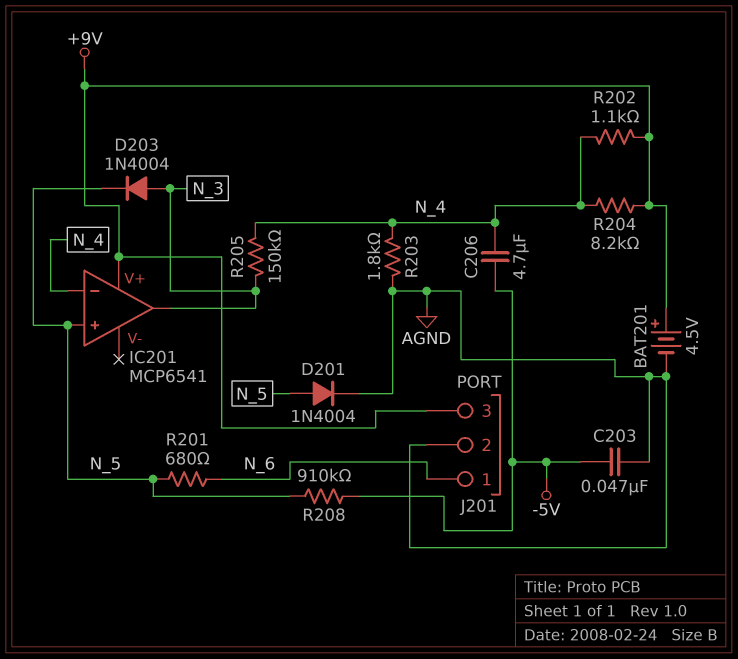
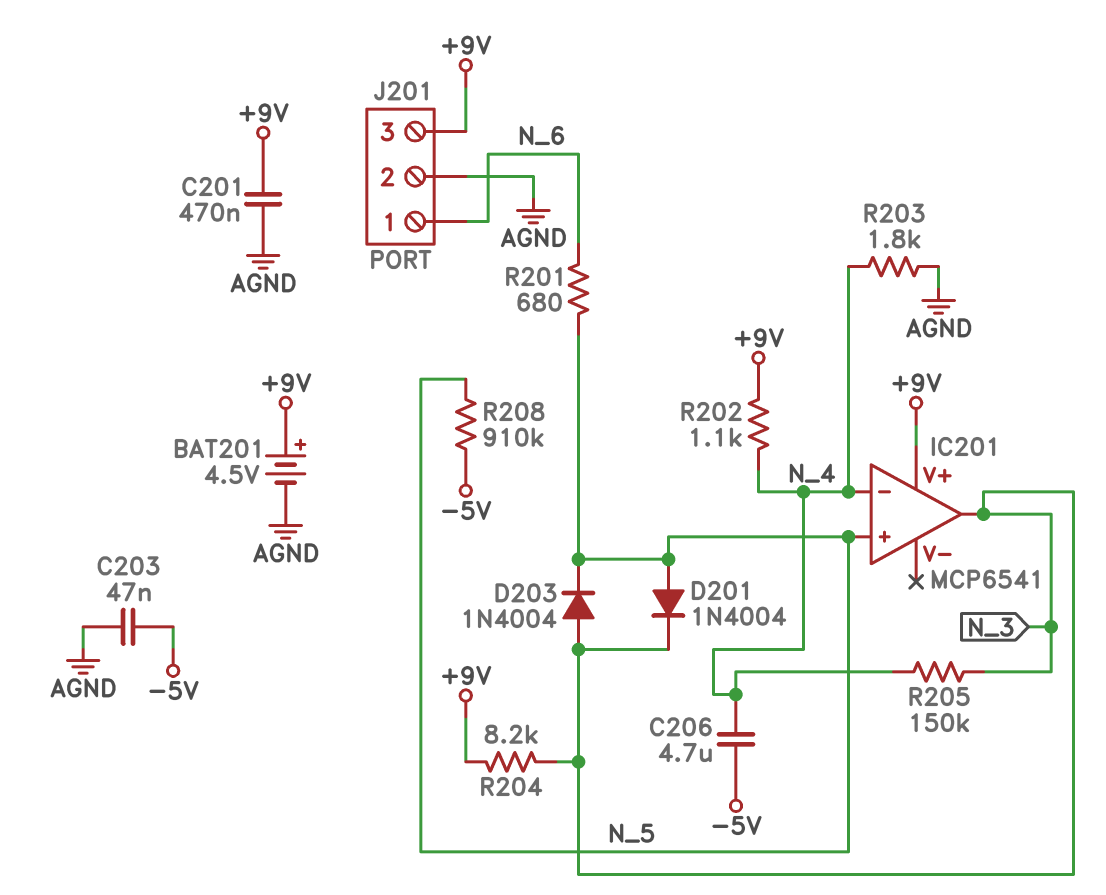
C201: none -> 470nF (+9V, AGND)
D201: diode 1N4004 (A N_5, K AGND) -> diode 1N4004 (A N_5, K N_3)
R204: 8.2k (+9V, N_4) -> 8.2k (+9V, N_3)

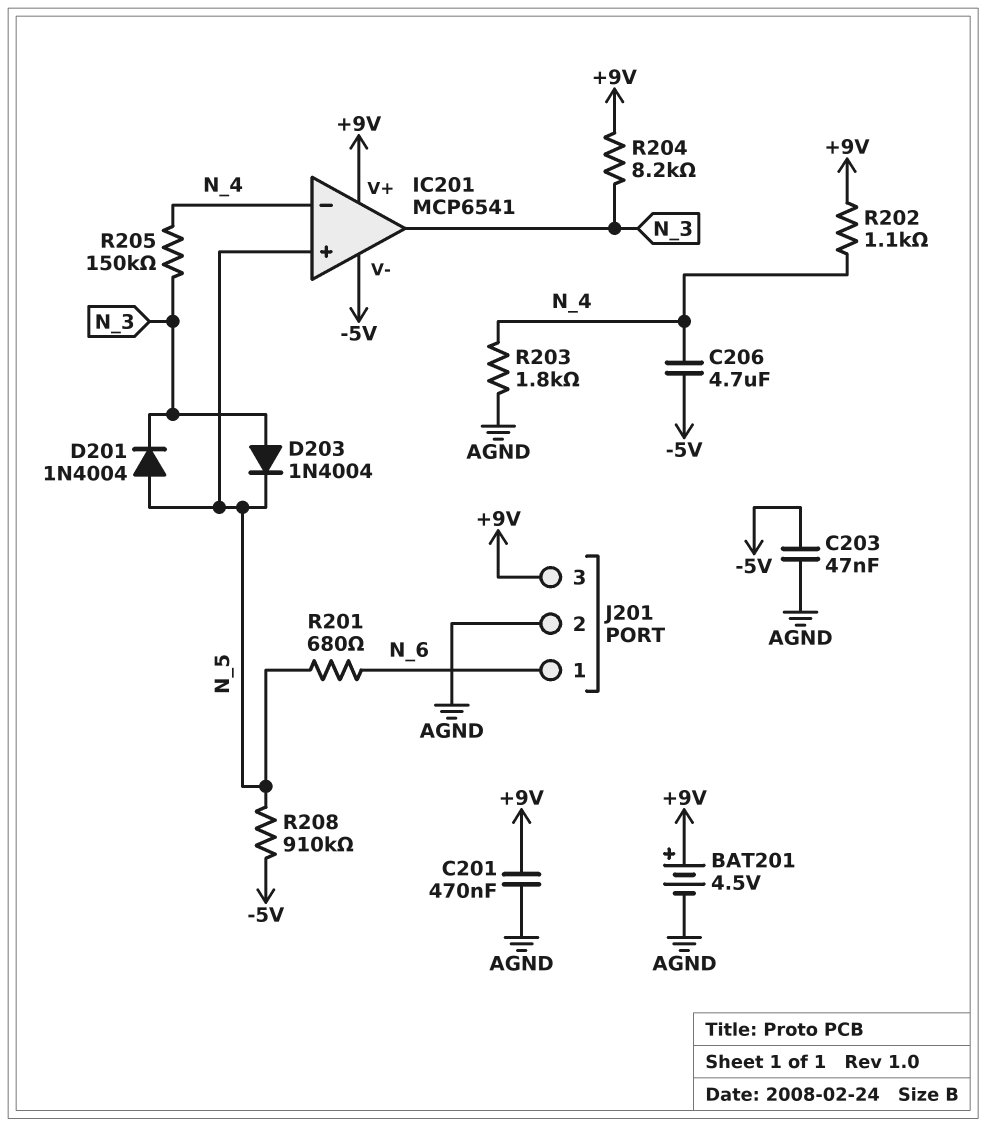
IC201 pin V-: none -> -5V

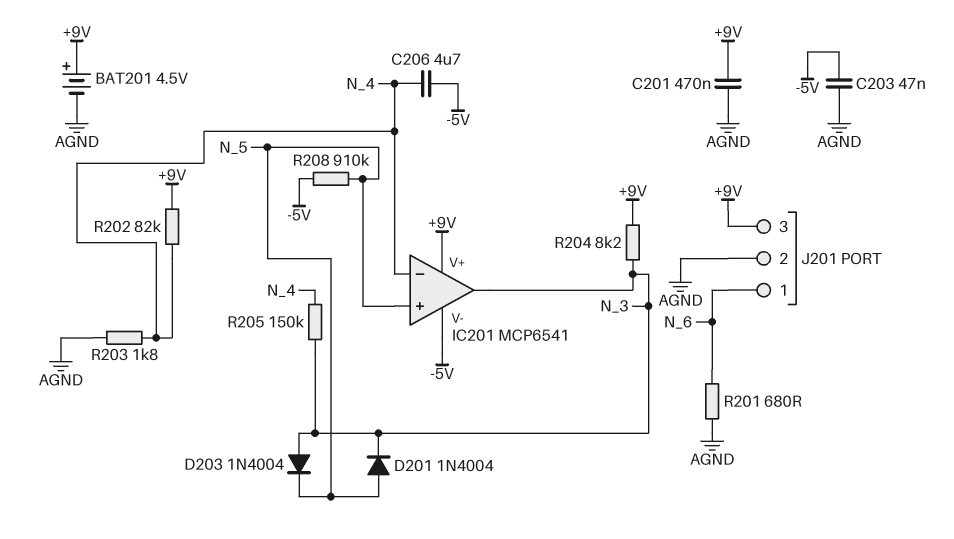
R201: 680 (N_5, N_6) -> 680 (AGND, N_6)
R202: 1.1k (+9V, N_4) -> 82k (+9V, N_4)

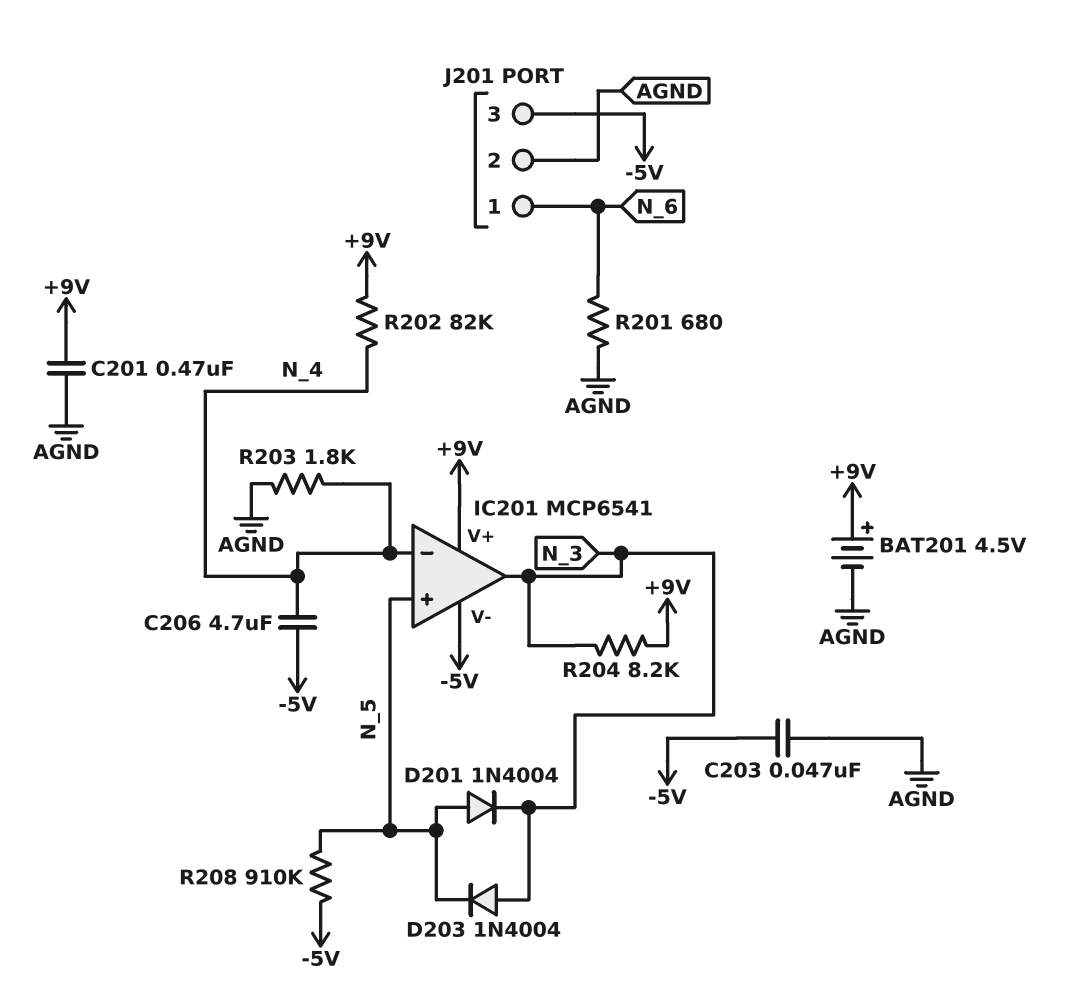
J201 pin 3: +9V -> -5V
R205: 150k (N_3, N_4) -> none

